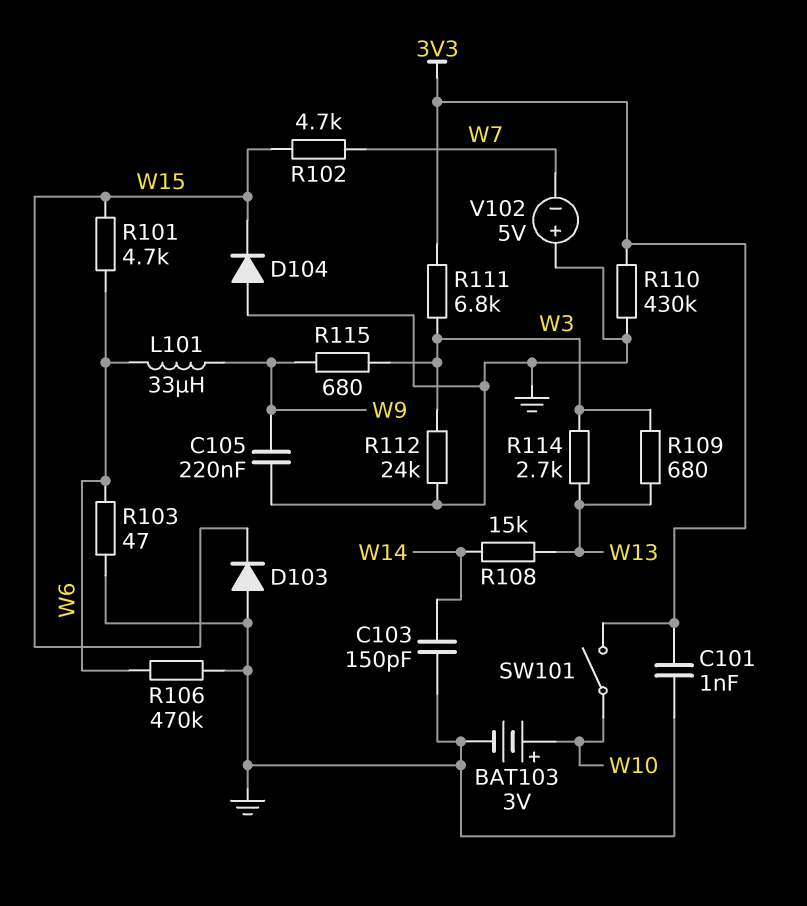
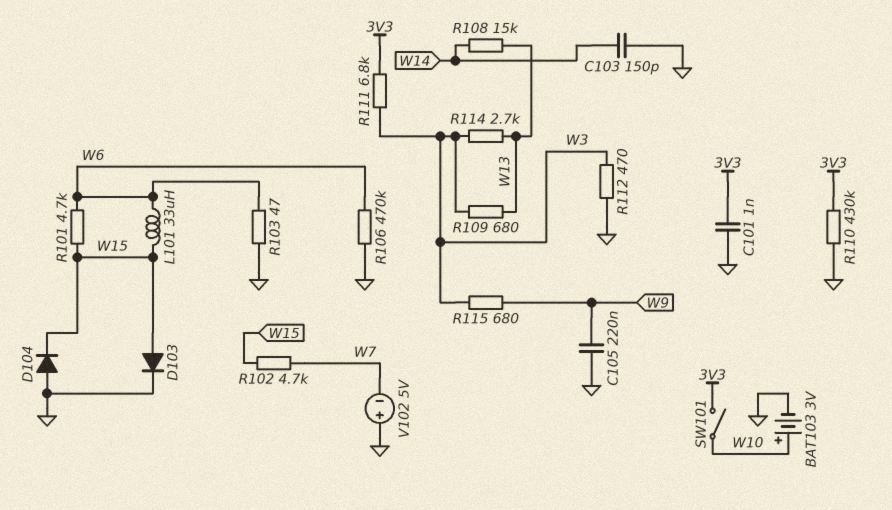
D103: diode (A GND, K W15) -> diode (A W15, K GND)
L101: 33uH (W6, W9) -> 33uH (W6, W15)
R112: 24k (GND, W3) -> 470 (GND, W3)

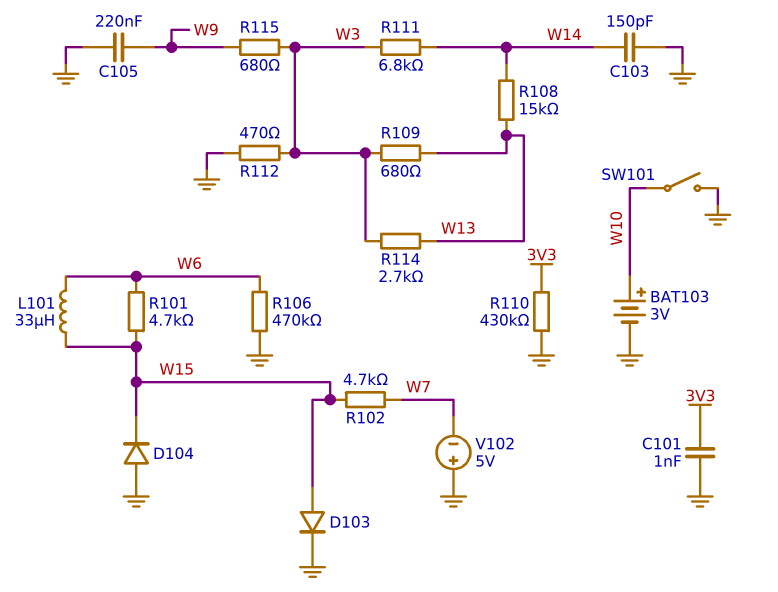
R103: 47 (GND, W6) -> none
R111: 6.8k (3V3, W3) -> 6.8k (W3, W14)
SW101: switch (3V3, W10) -> switch (GND, W10)

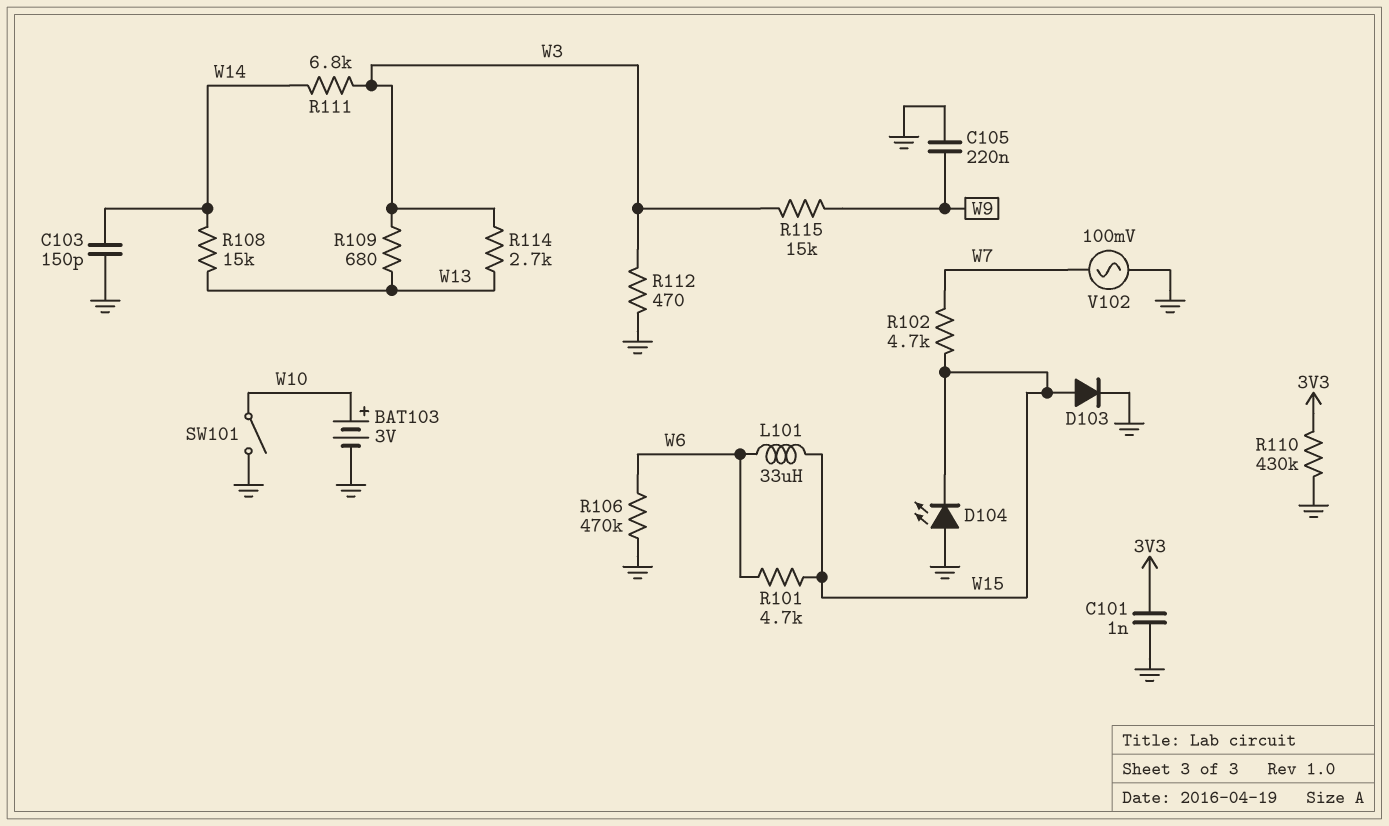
D104: diode (A GND, K W15) -> LED (A GND, K W15)
R115: 680 (W3, W9) -> 15k (W3, W9)
V102: 5V (plus GND, minus W7) -> AC 100mV (GND, W7)

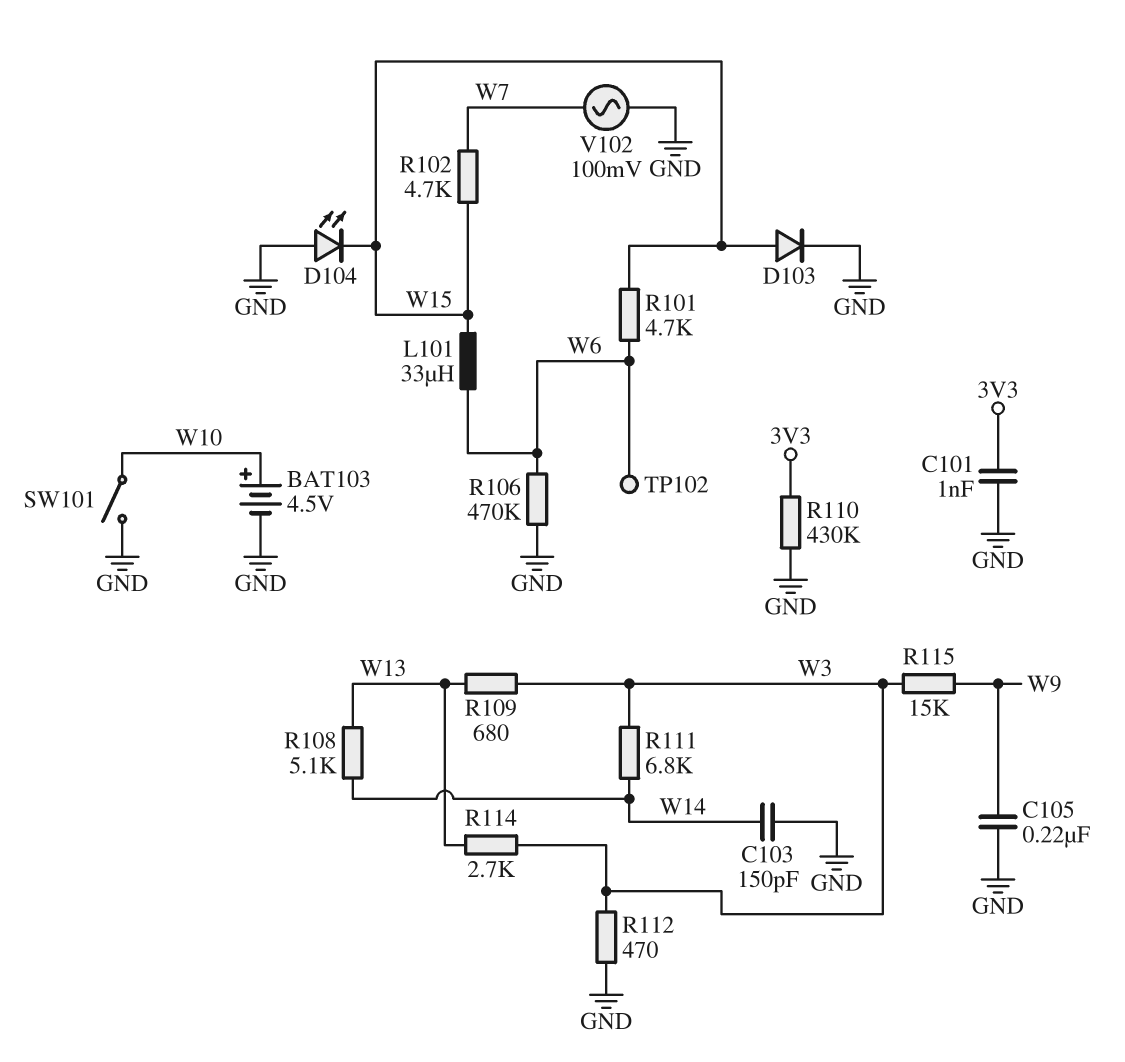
BAT103: 3V (plus W10, minus GND) -> 4.5V (plus W10, minus GND)
R108: 15k (W13, W14) -> 5.1k (W13, W14)
TP102: none -> test point (W6)

